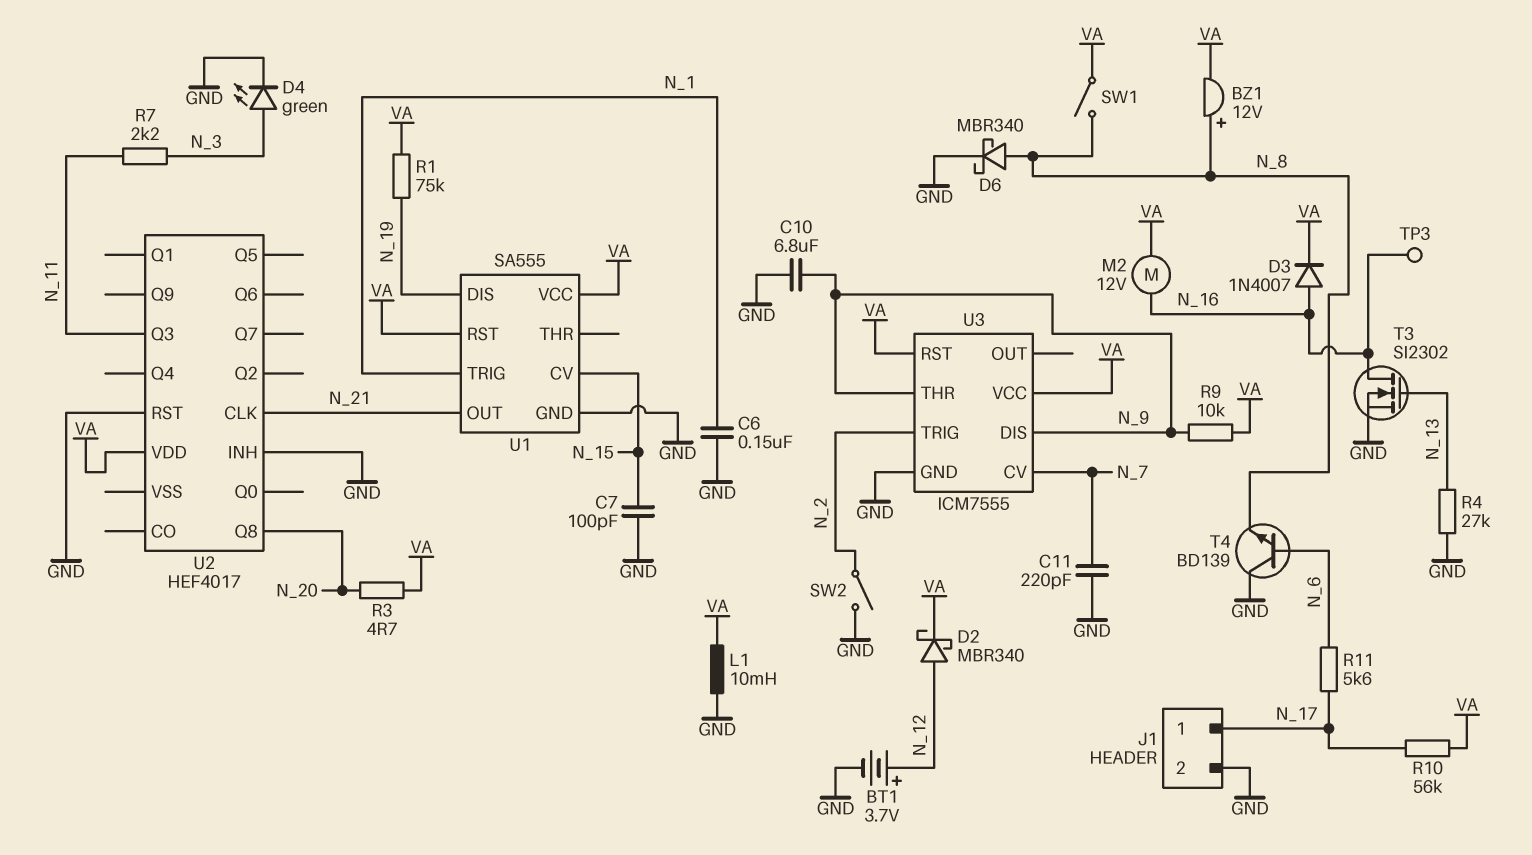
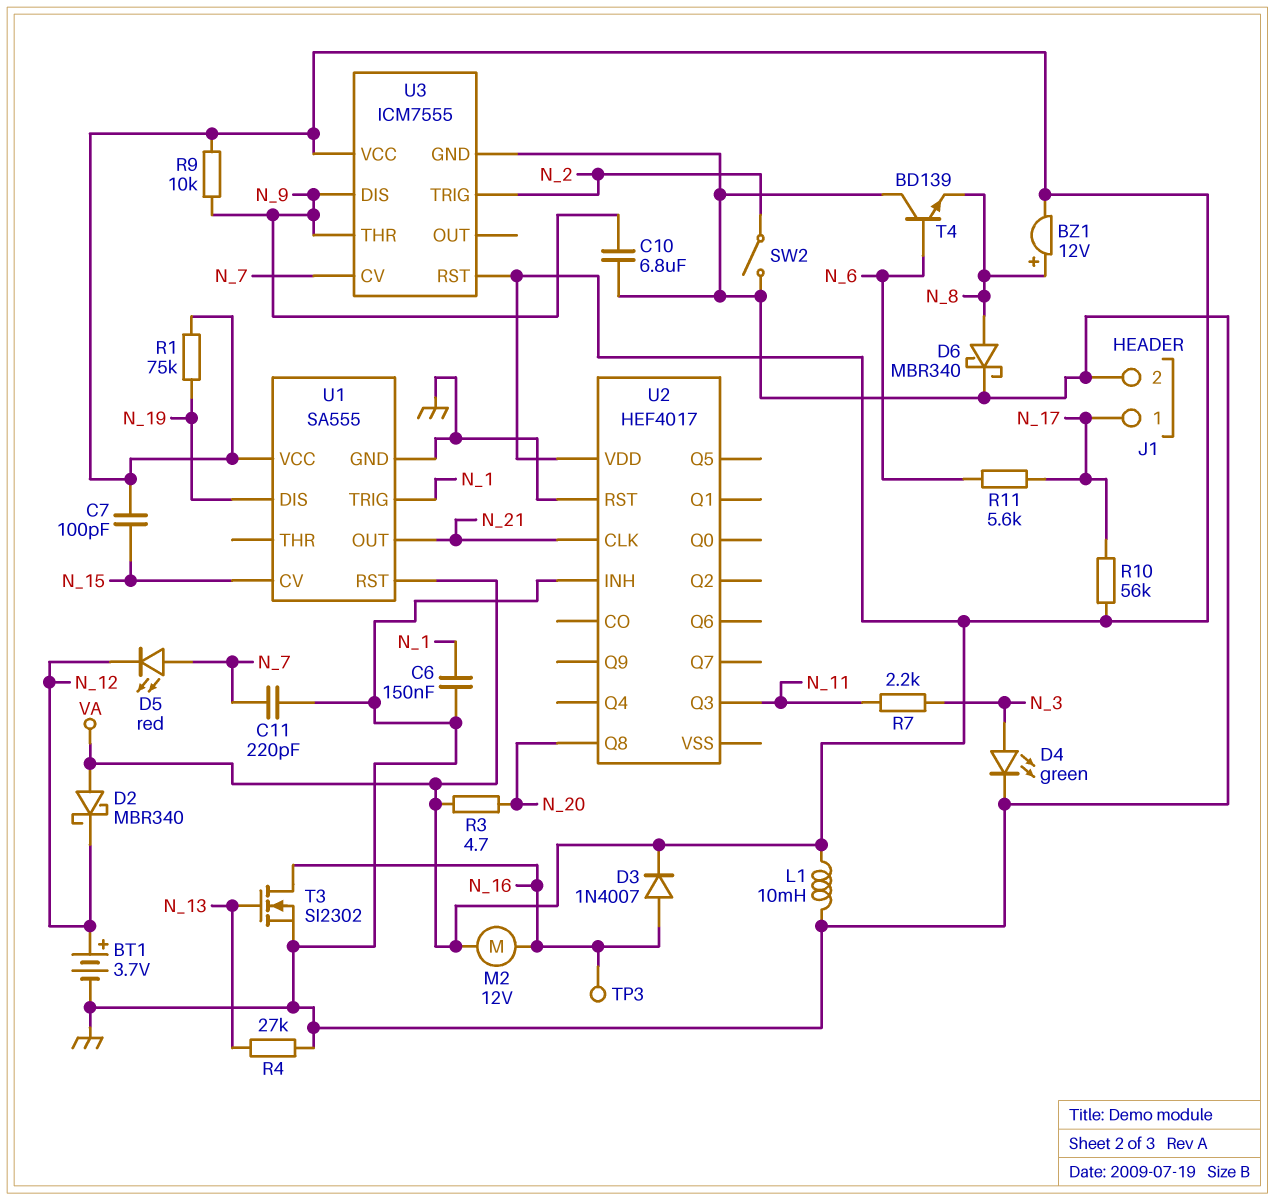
C7: 100pF (GND, N_15) -> 100pF (N_15, VA)
D2: schottky MBR340 (A N_12, K VA) -> schottky MBR340 (A VA, K N_12)
D5: none -> LED red (A N_7, K N_12)
SW1: switch (N_8, VA) -> none

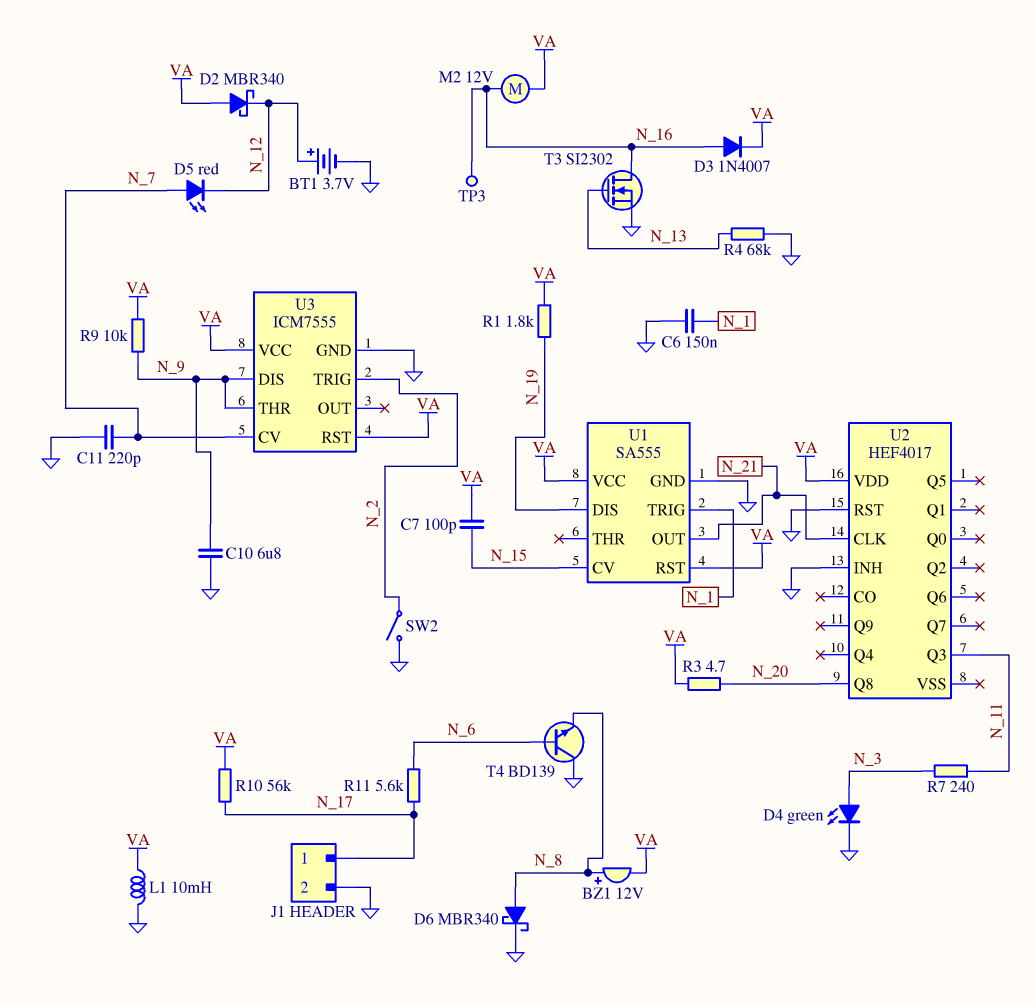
R1: 75k (N_19, VA) -> 1.8k (N_19, VA)
R4: 27k (GND, N_13) -> 68k (GND, N_13)
R7: 2.2k (N_3, N_11) -> 240 (N_3, N_11)

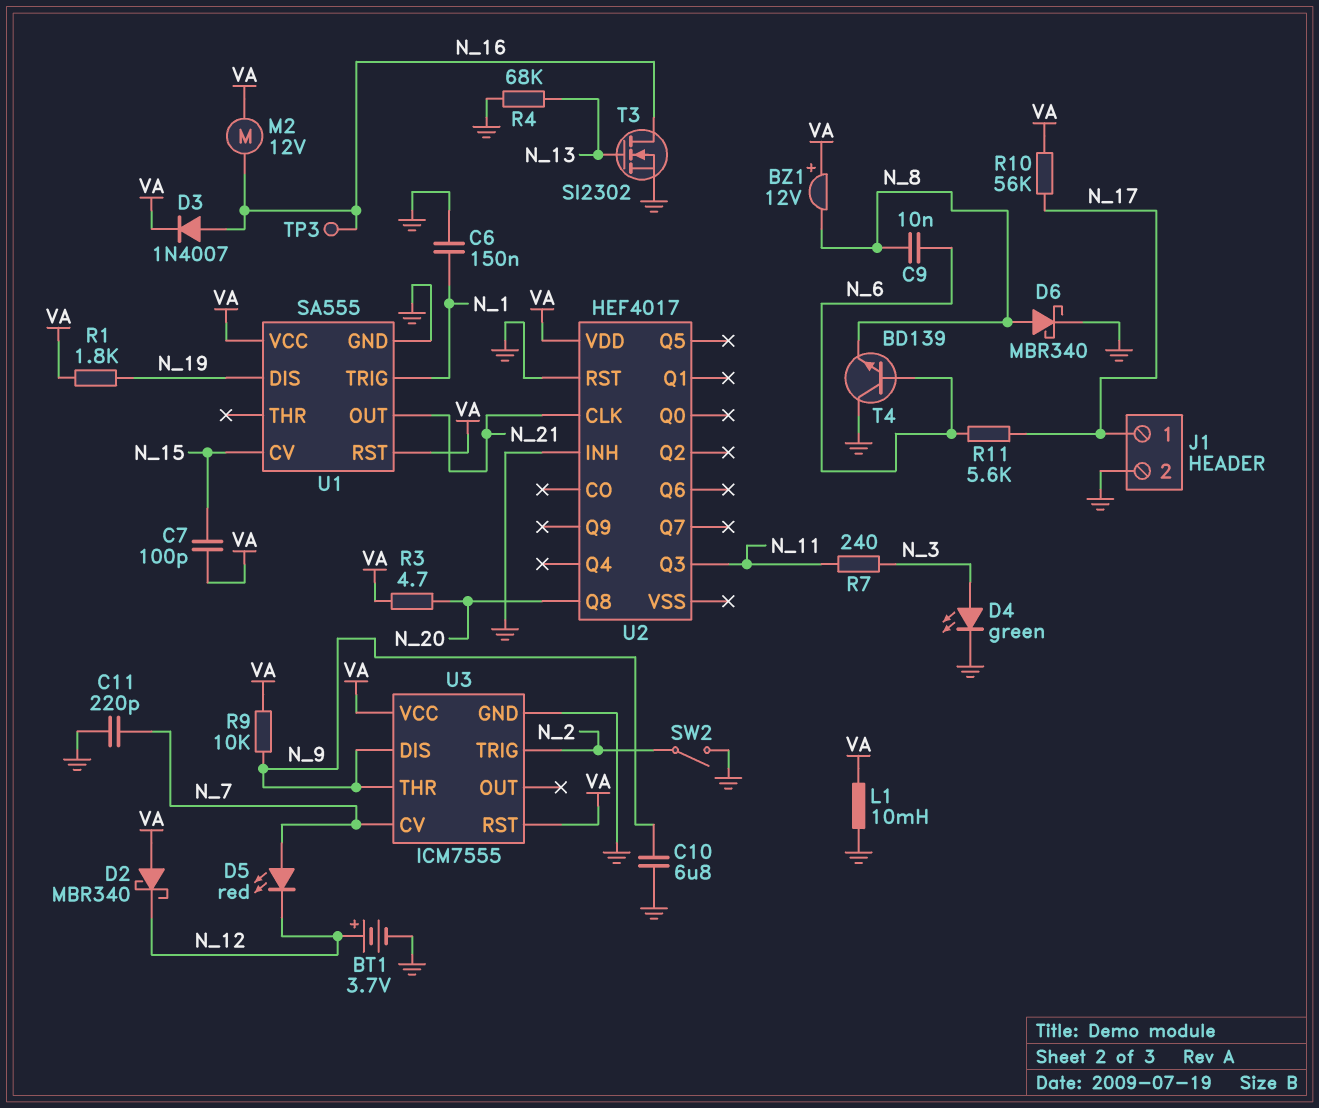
BZ1: buzzer 12V (plus N_8, minus VA) -> buzzer 12V (plus VA, minus N_8)
C9: none -> 10nF (N_6, N_8)

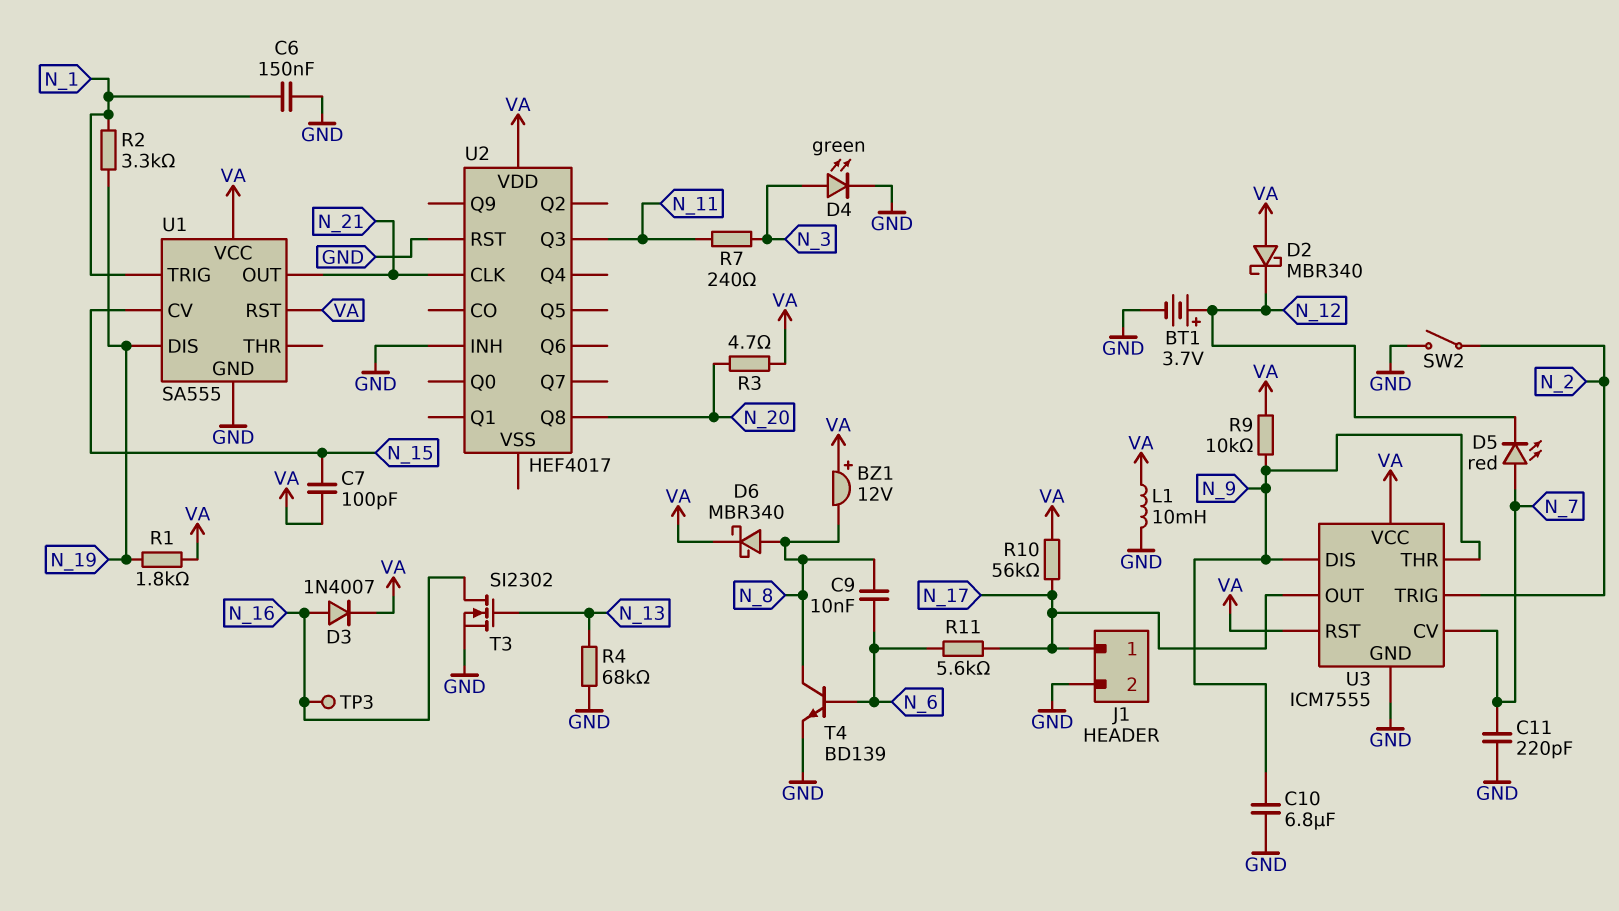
D6: schottky MBR340 (A N_8, K GND) -> schottky MBR340 (A N_8, K VA)
M2: motor 12V (N_16, VA) -> none
R2: none -> 3.3k (N_1, N_19)
T4: NPN BD139 (B N_6, C GND, E N_8) -> NPN BD139 (B N_6, C N_8, E GND)
U3 pin OUT: none -> N_17

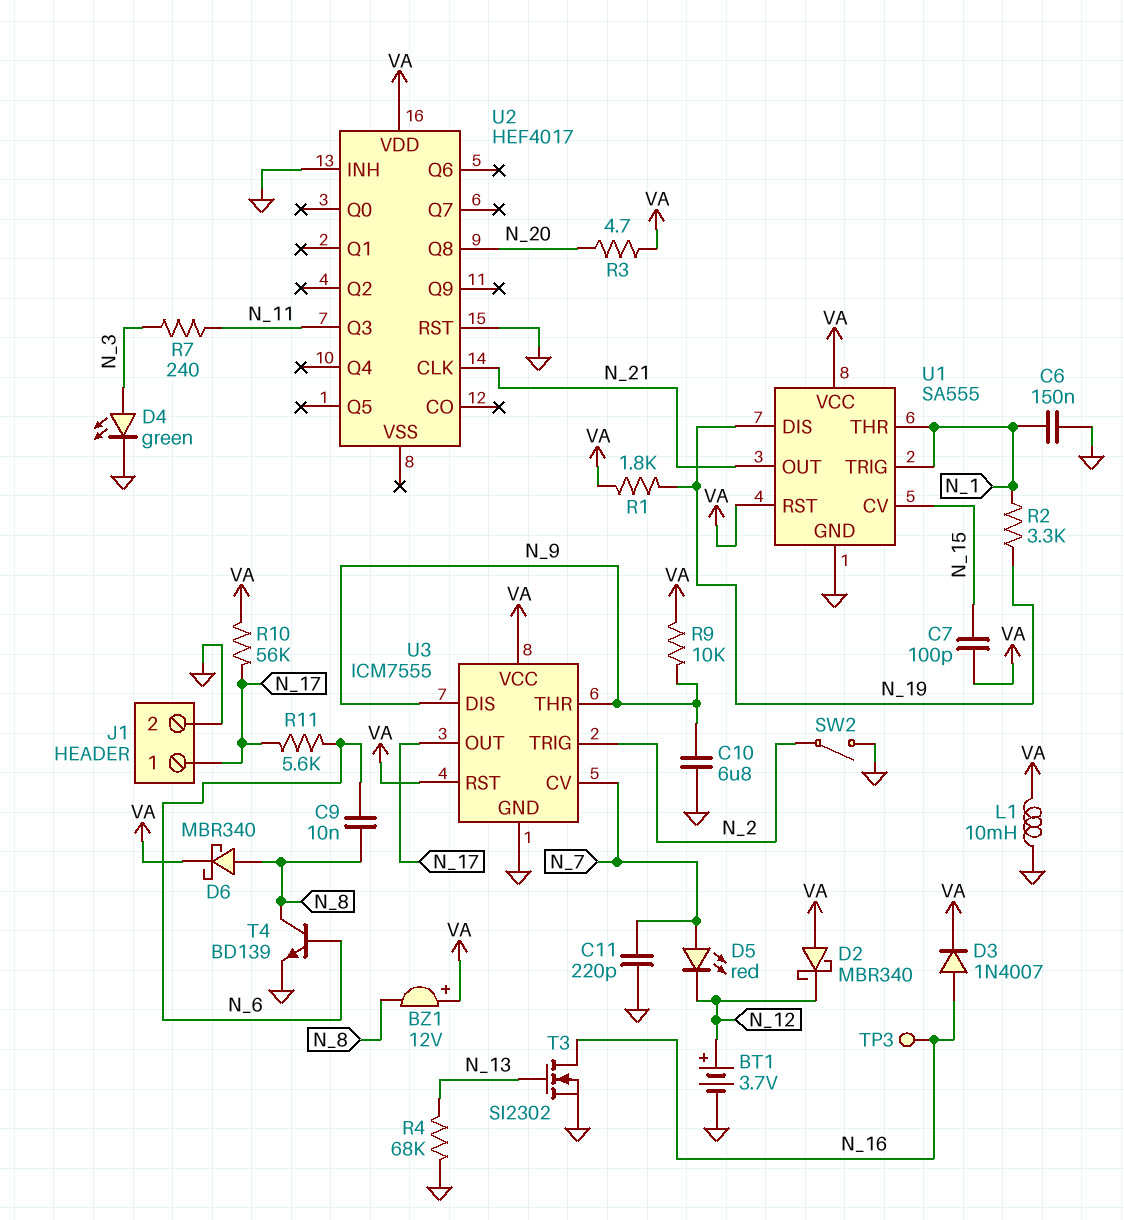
U1 pin THR: none -> N_1

